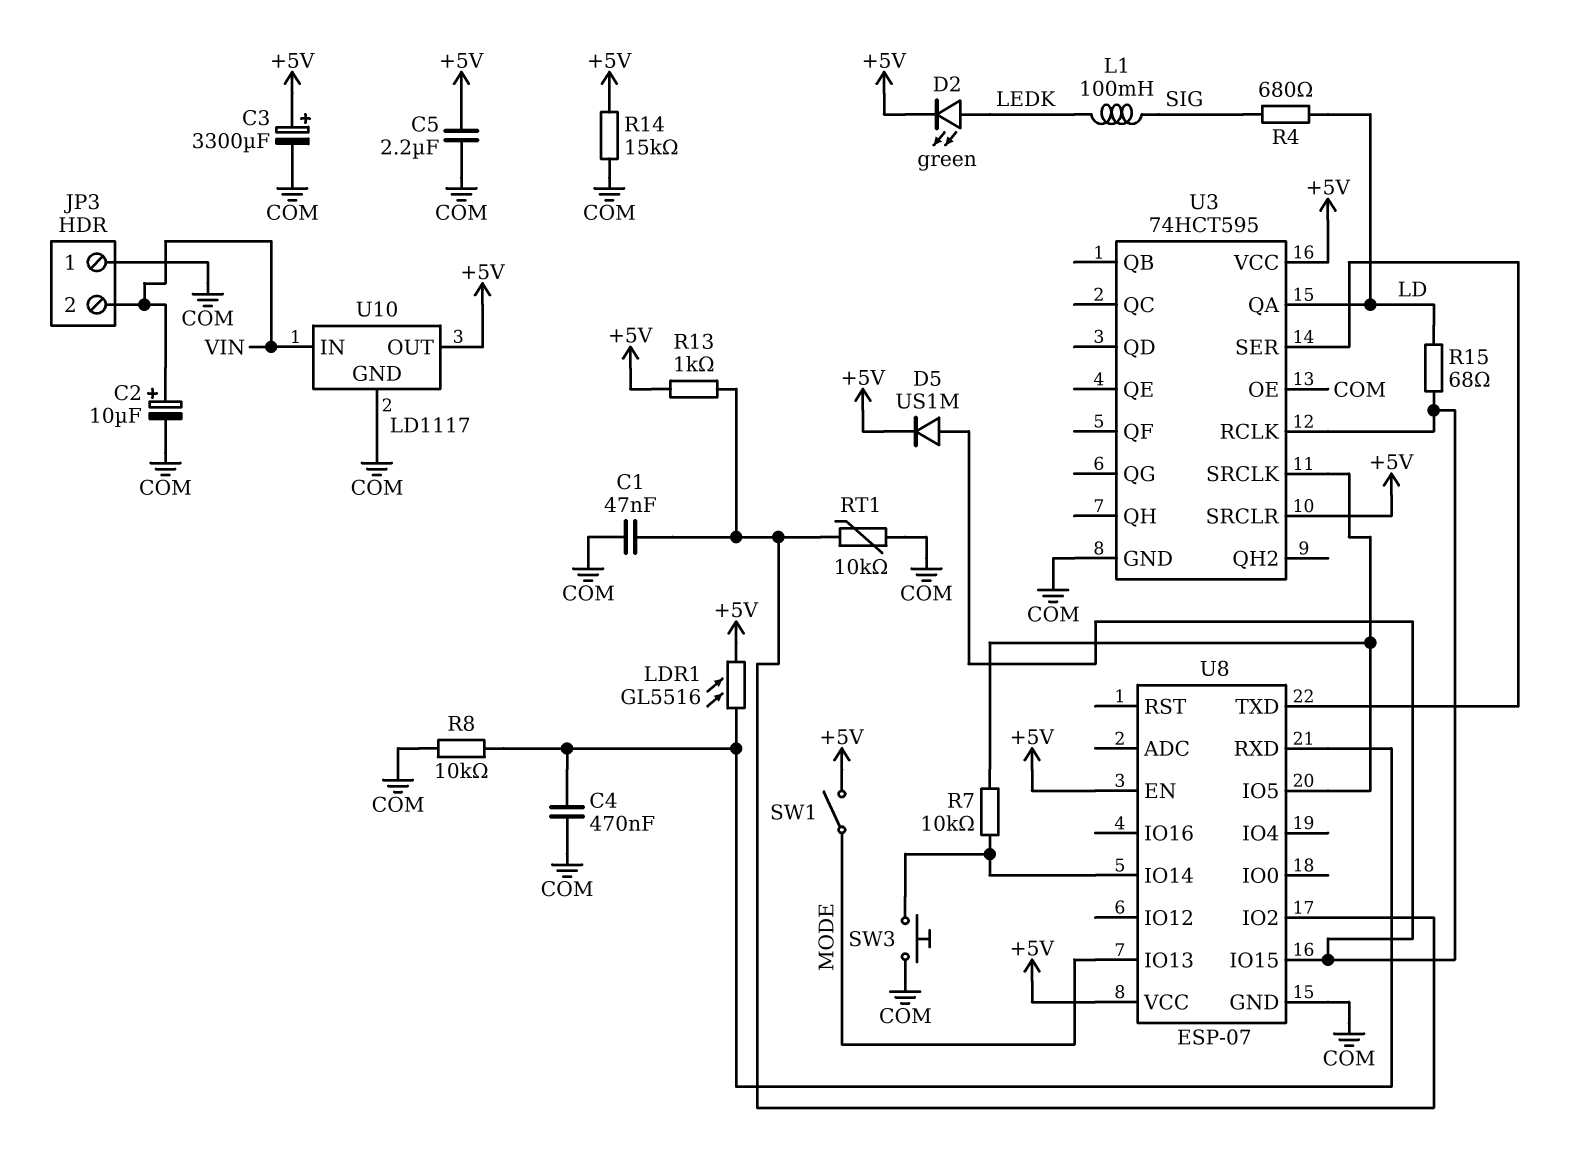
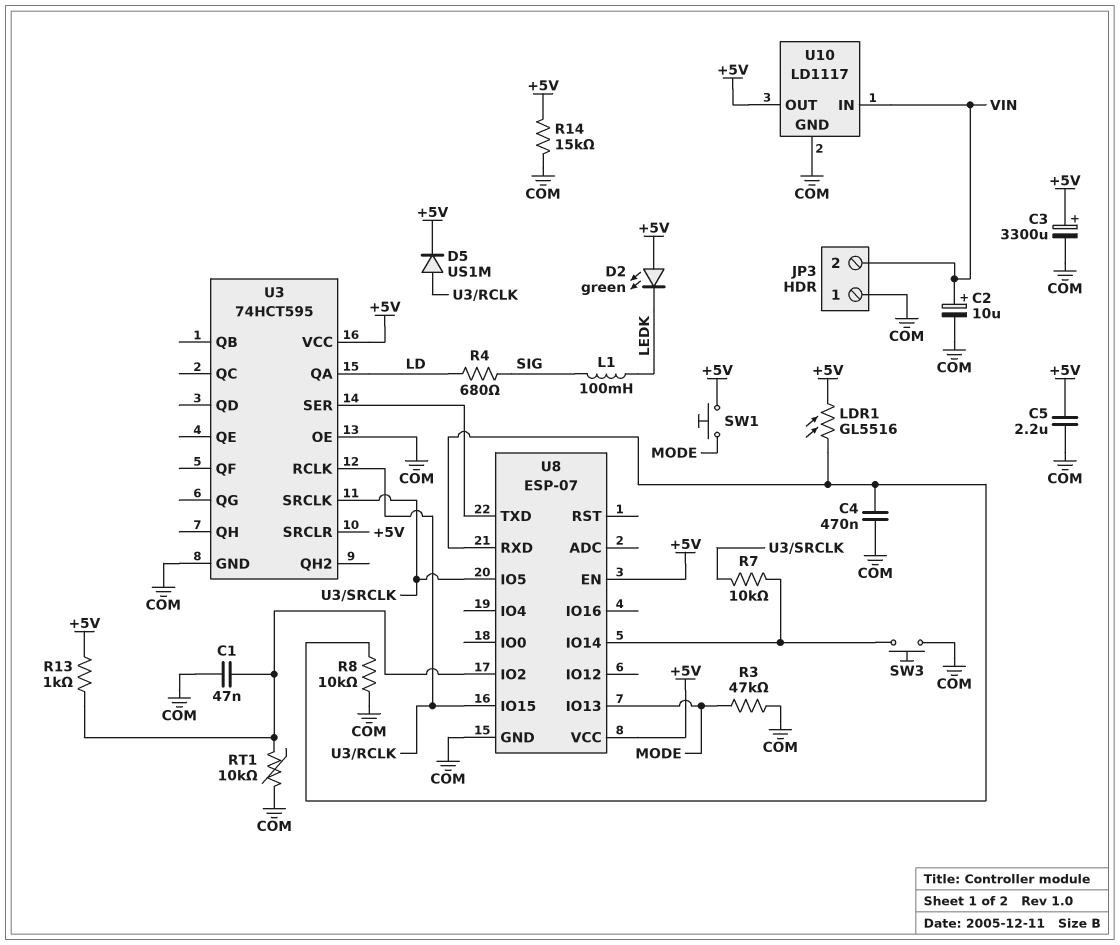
D2: LED green (A LEDK, K +5V) -> LED green (A +5V, K LEDK)
R3: none -> 47k (COM, MODE)
R15: 68 (LD, U3/RCLK) -> none
SW1: switch (+5V, MODE) -> button (+5V, MODE)

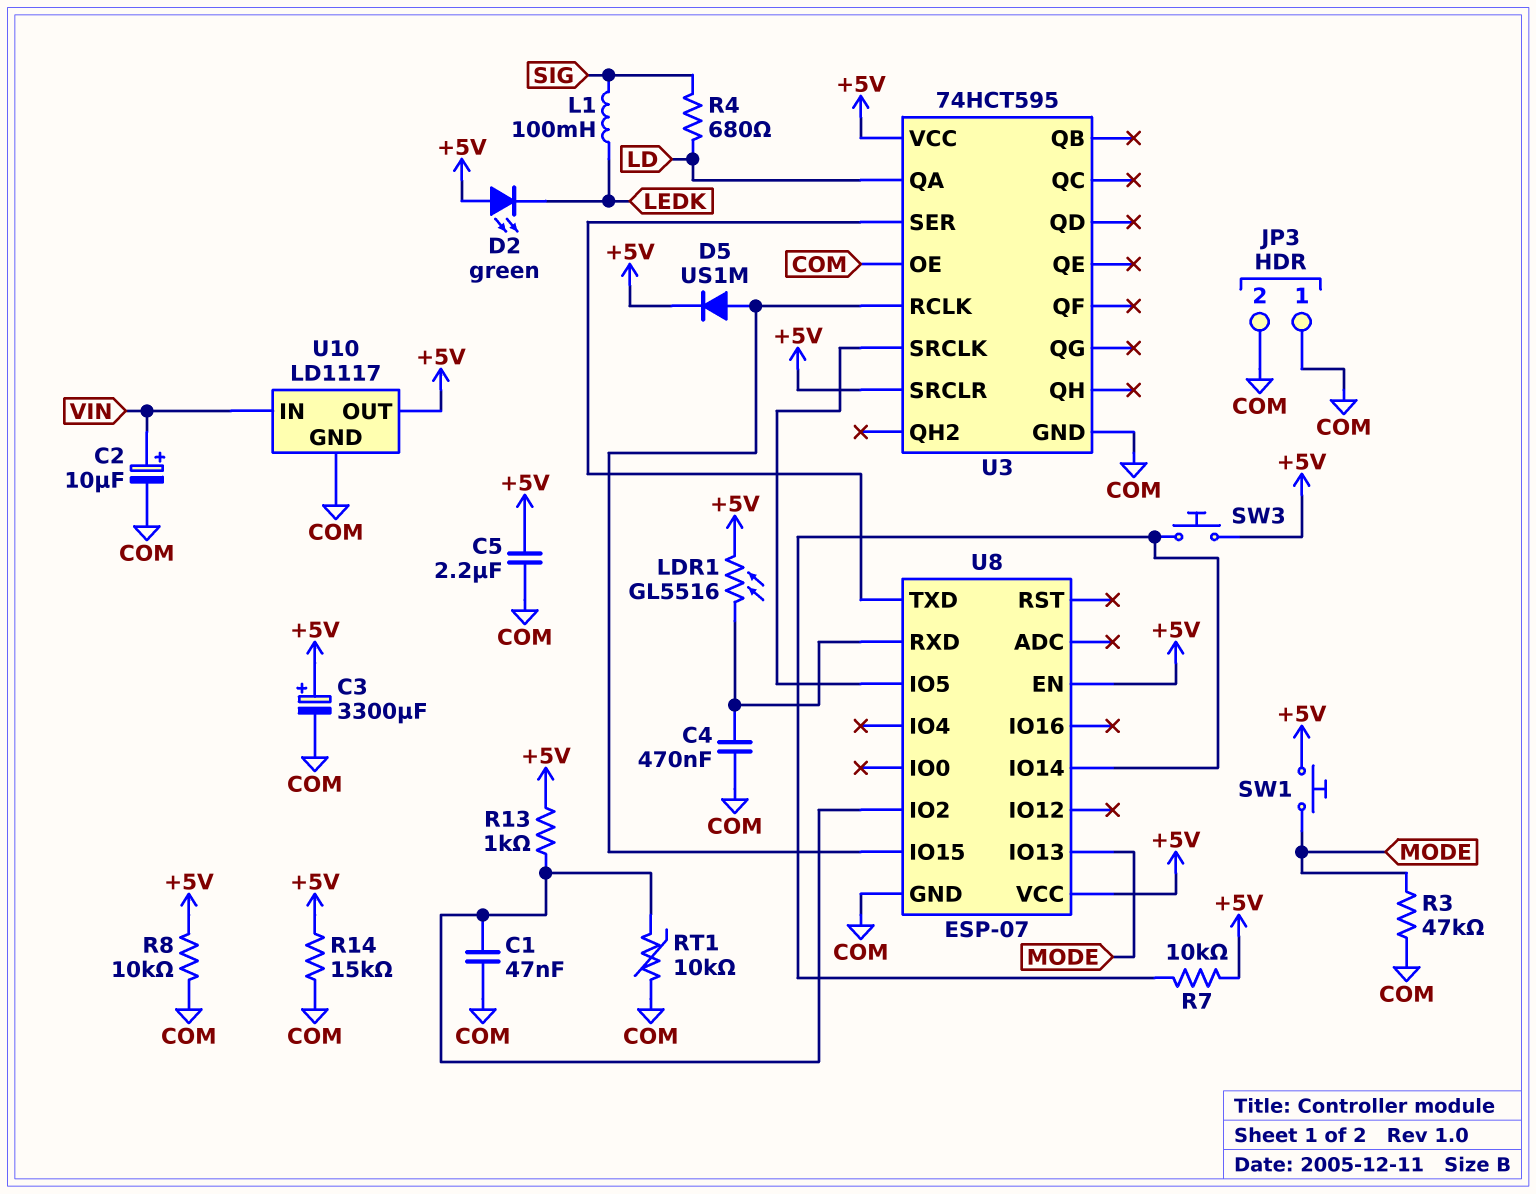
JP3 pin 2: VIN -> COM
R7: 10k (U3/SRCLK, U8/IO14) -> 10k (+5V, U8/IO14)
R8: 10k (COM, U8/RXD) -> 10k (+5V, COM)
SW3: button (COM, U8/IO14) -> button (+5V, U8/IO14)

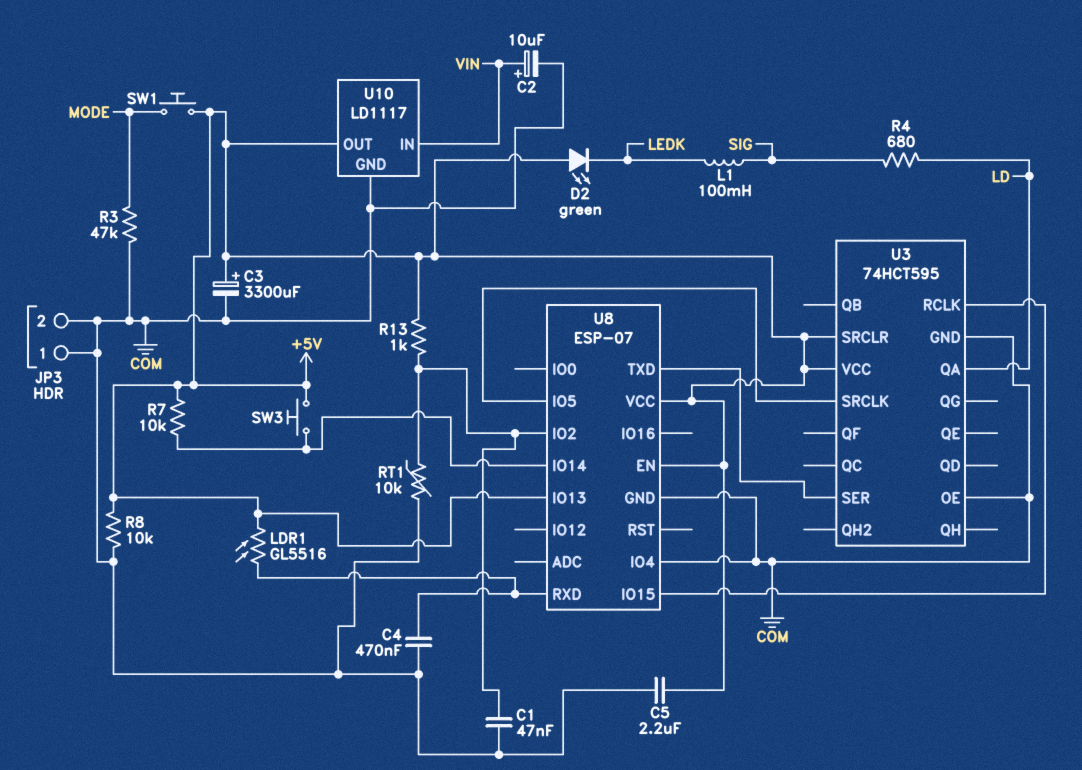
D5: diode US1M (A U3/RCLK, K +5V) -> none
R14: 15k (+5V, COM) -> none
U8 pin IO4: none -> COM
U8 pin IO13: MODE -> +5V

